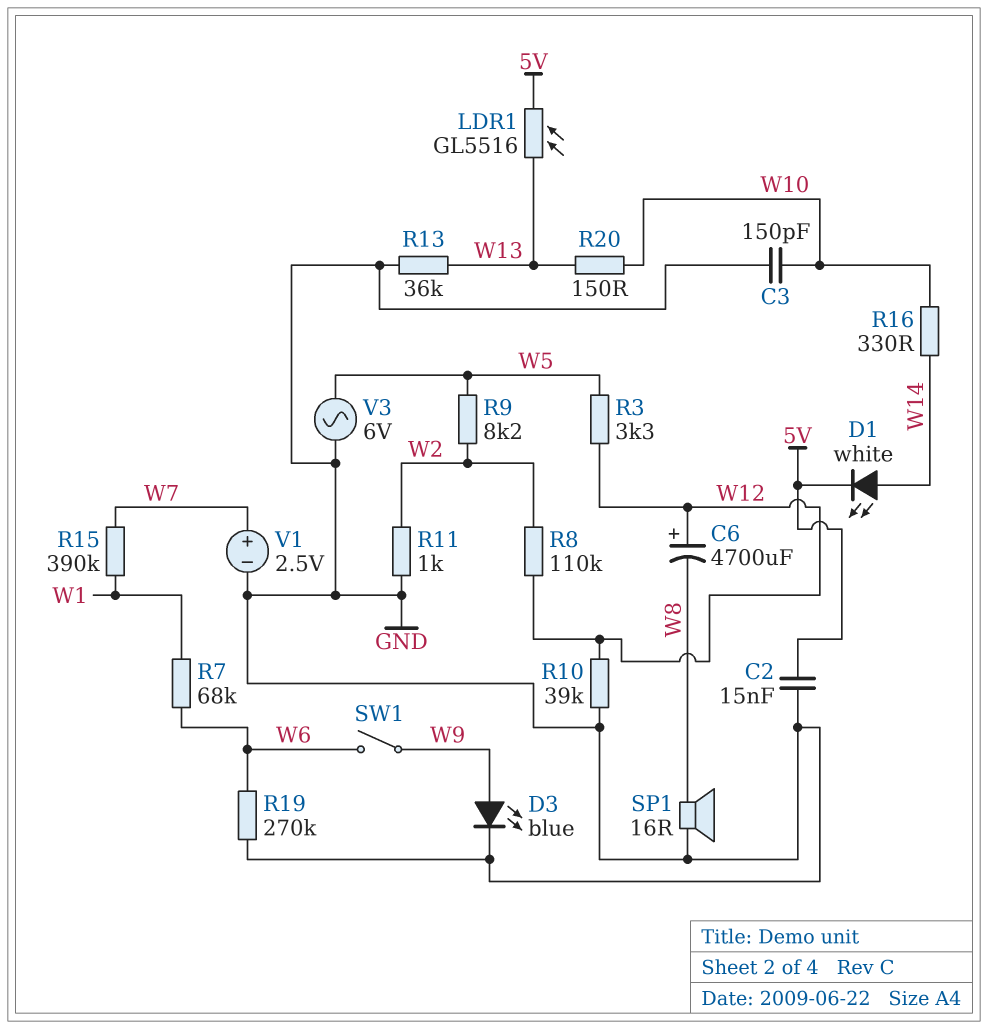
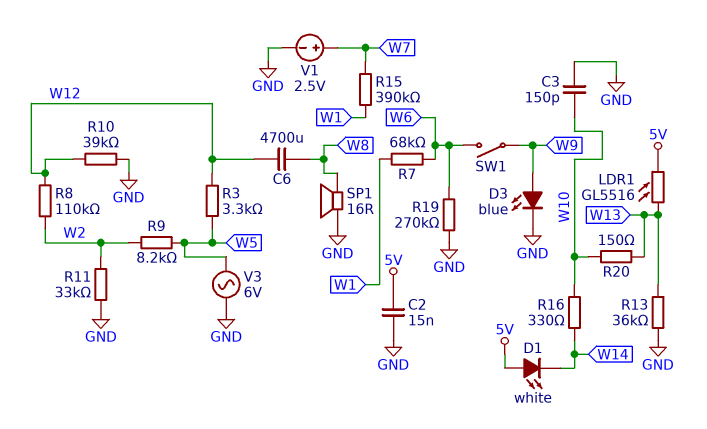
C6: 4700uF (plus W12, minus W8) -> 4700uF (W8, W12)
D1: LED white (A W14, K 5V) -> LED white (A 5V, K W14)
R11: 1k (GND, W2) -> 33k (GND, W2)

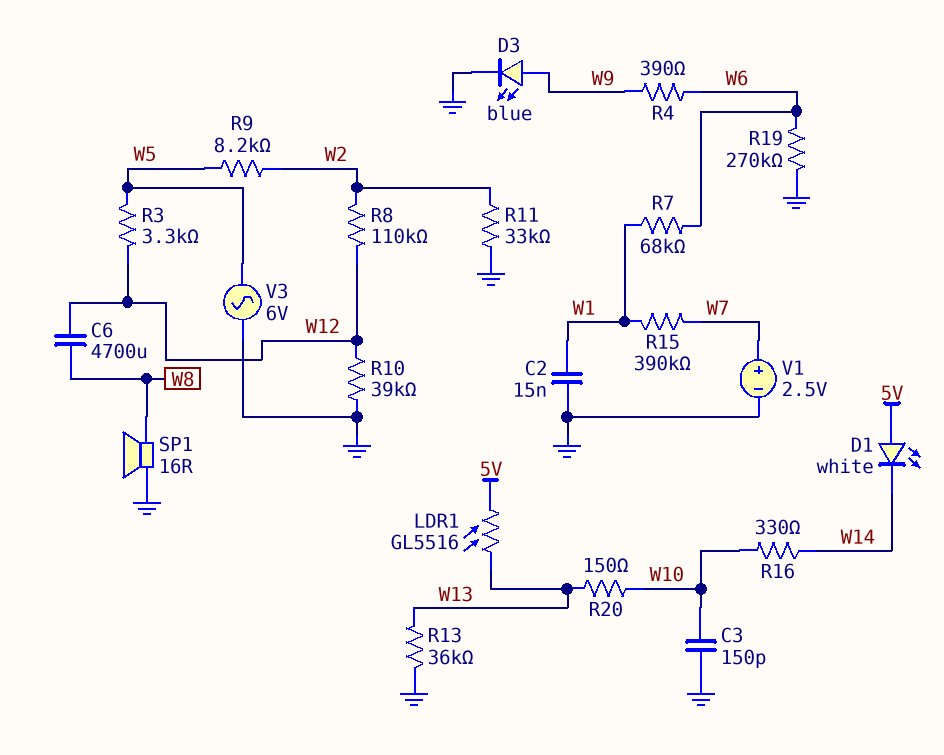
C2: 15nF (5V, GND) -> 15nF (GND, W1)
R4: none -> 390 (W6, W9)
SW1: switch (W6, W9) -> none

